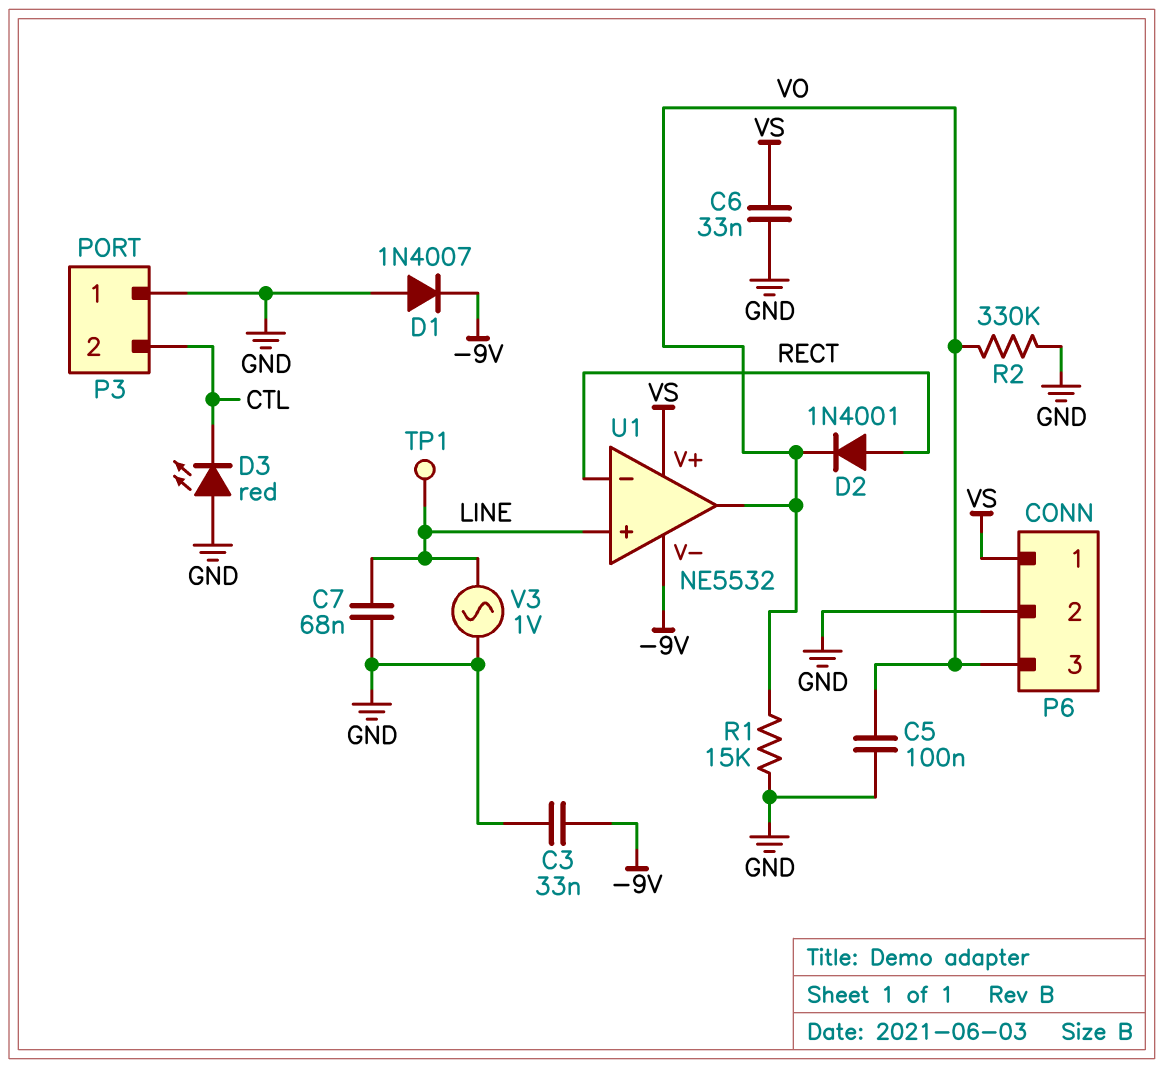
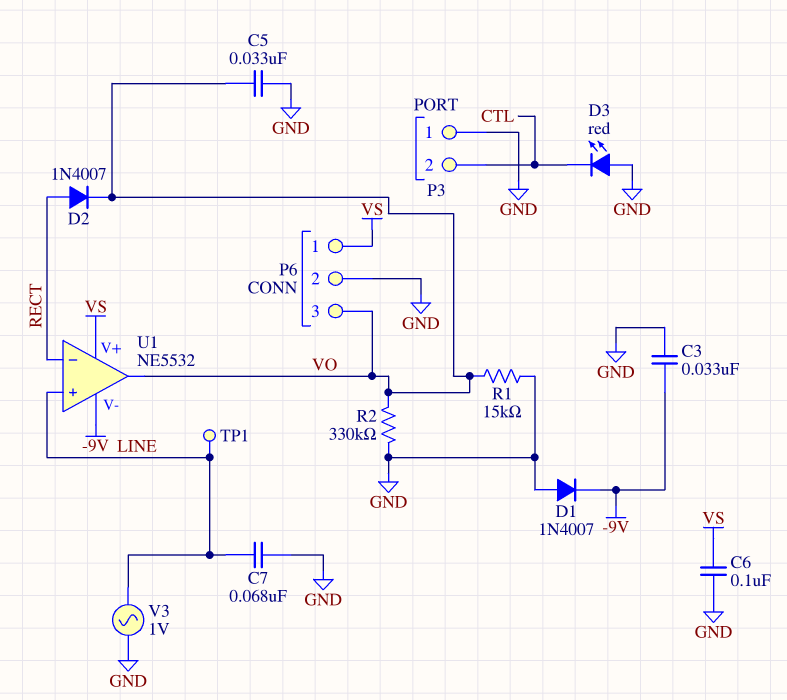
C5: 100nF (GND, VO) -> 33nF (GND, VO)
C6: 33nF (GND, VS) -> 100nF (GND, VS)
D2: diode 1N4001 (A RECT, K VO) -> diode 1N4007 (A RECT, K VO)

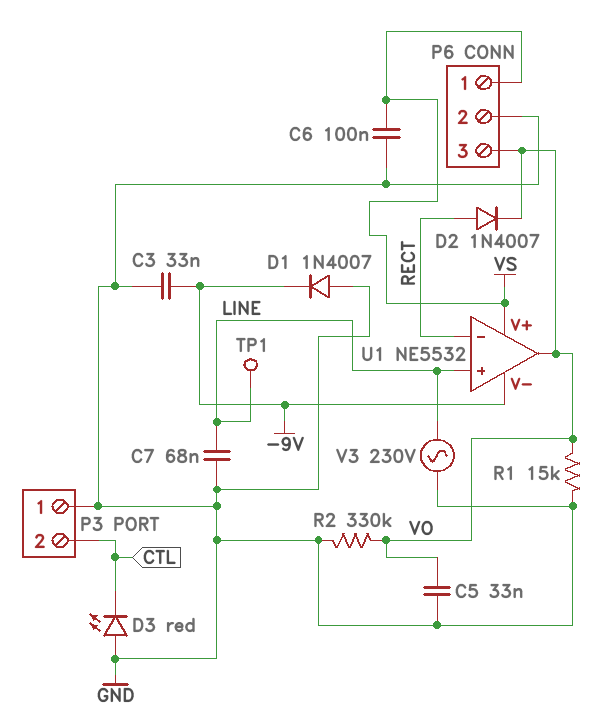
V3: AC 1V (GND, LINE) -> AC 230V (GND, LINE)

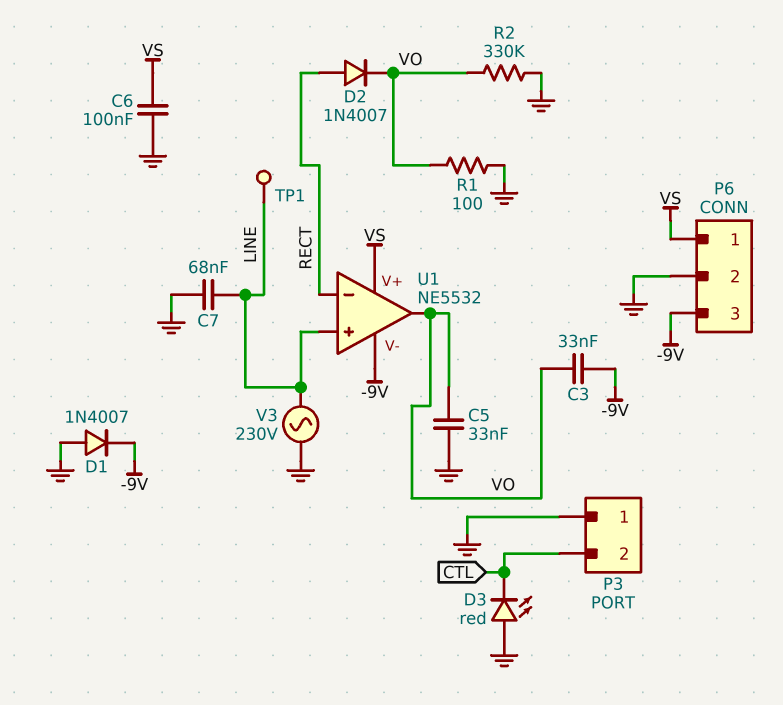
C3: 33nF (-9V, GND) -> 33nF (-9V, VO)
P6 pin 3: VO -> -9V
R1: 15k (GND, VO) -> 100 (GND, VO)

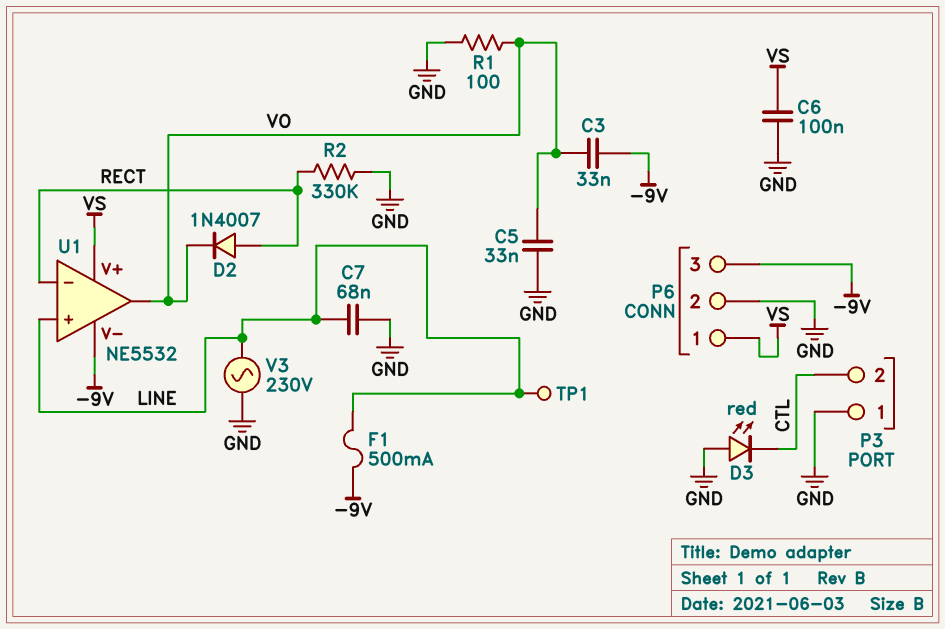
D1: diode 1N4007 (A GND, K -9V) -> none
F1: none -> 500mA (-9V, LINE)
R2: 330k (GND, VO) -> 330k (GND, RECT)

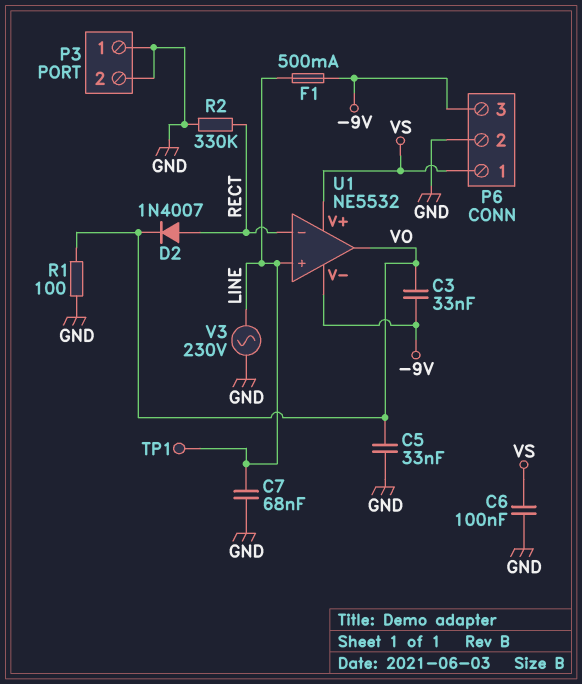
D3: LED red (A GND, K CTL) -> none
P3 pin 2: CTL -> GND

